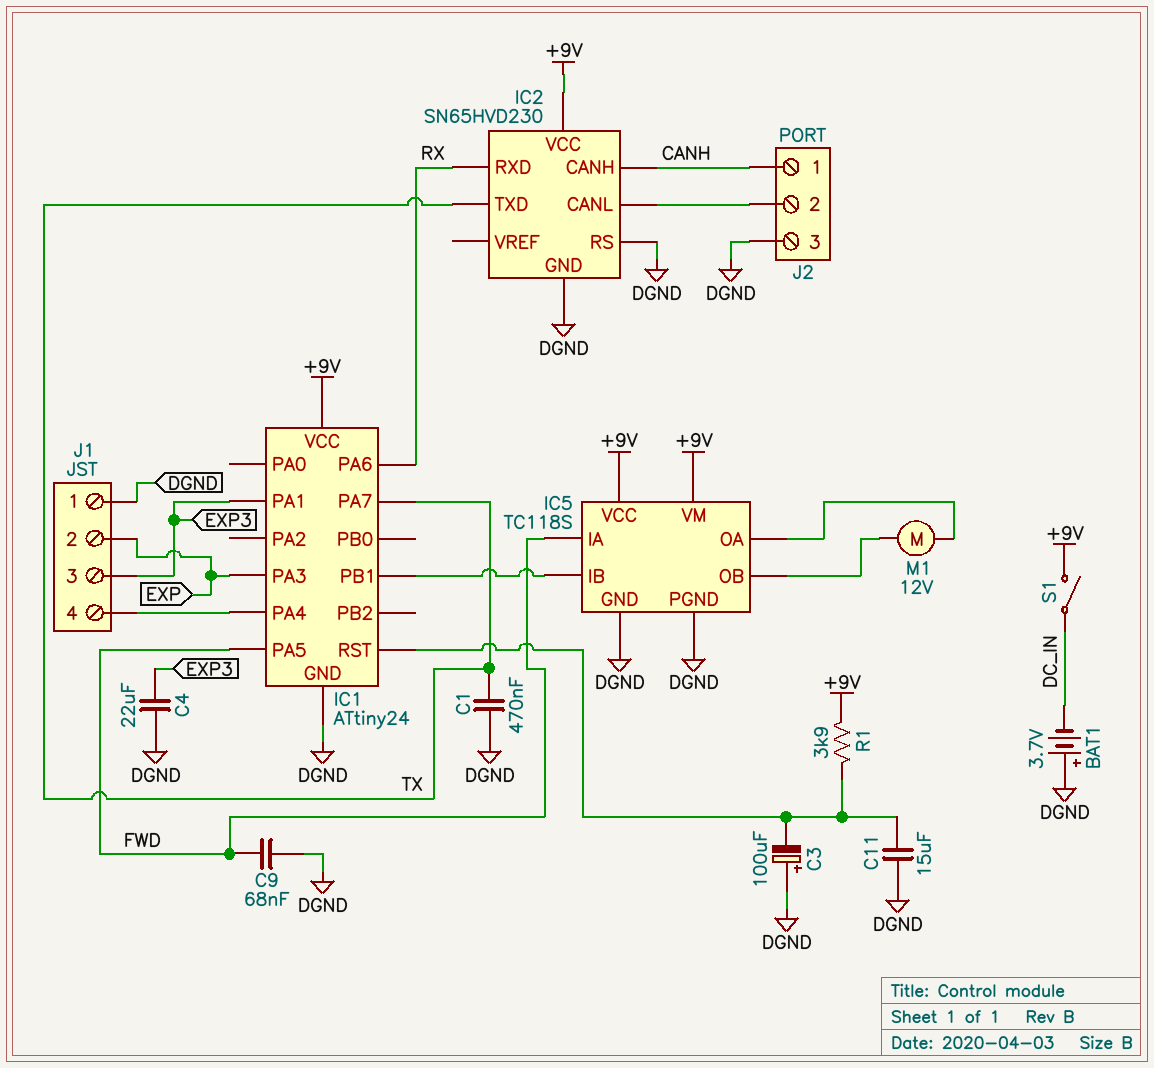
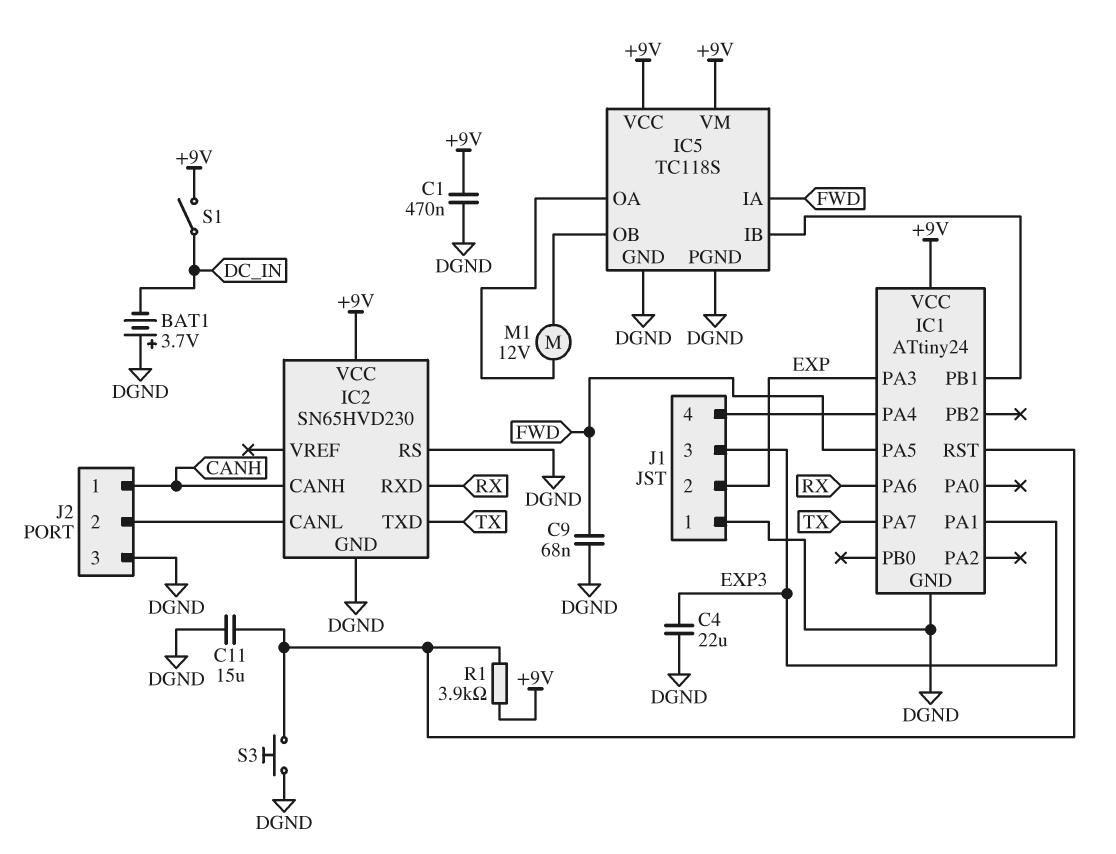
C1: 470nF (DGND, TX) -> 470nF (+9V, DGND)
C3: 100uF (plus DGND, minus IC1/RST) -> none
S3: none -> button (DGND, IC1/RST)

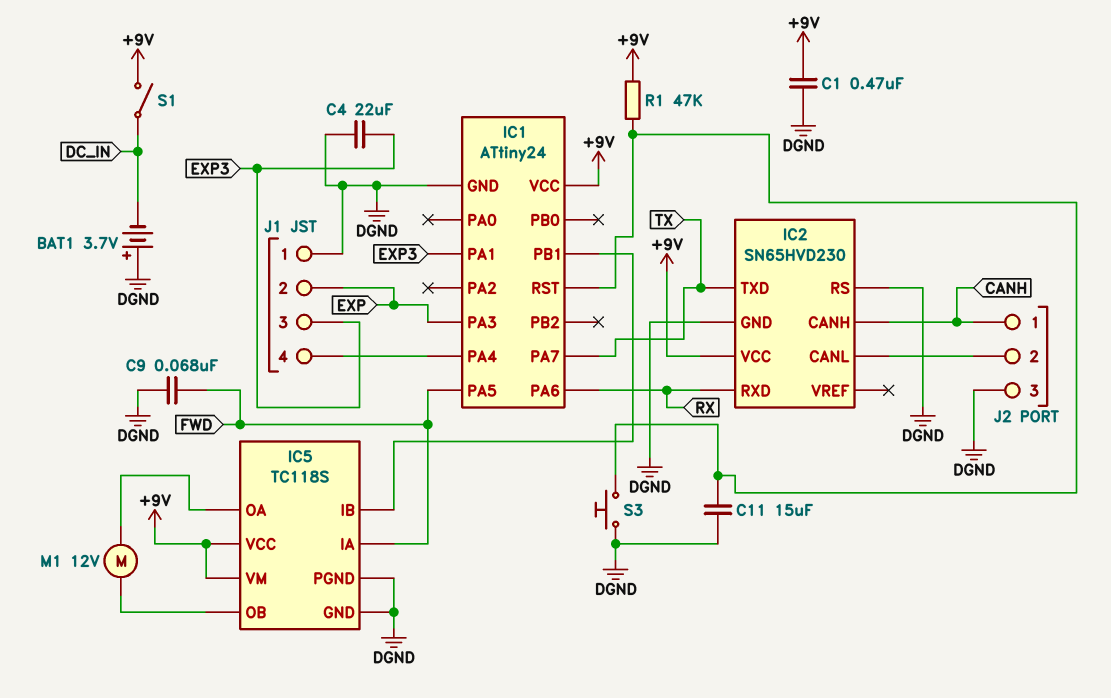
R1: 3.9k (+9V, IC1/RST) -> 47k (+9V, IC1/RST)

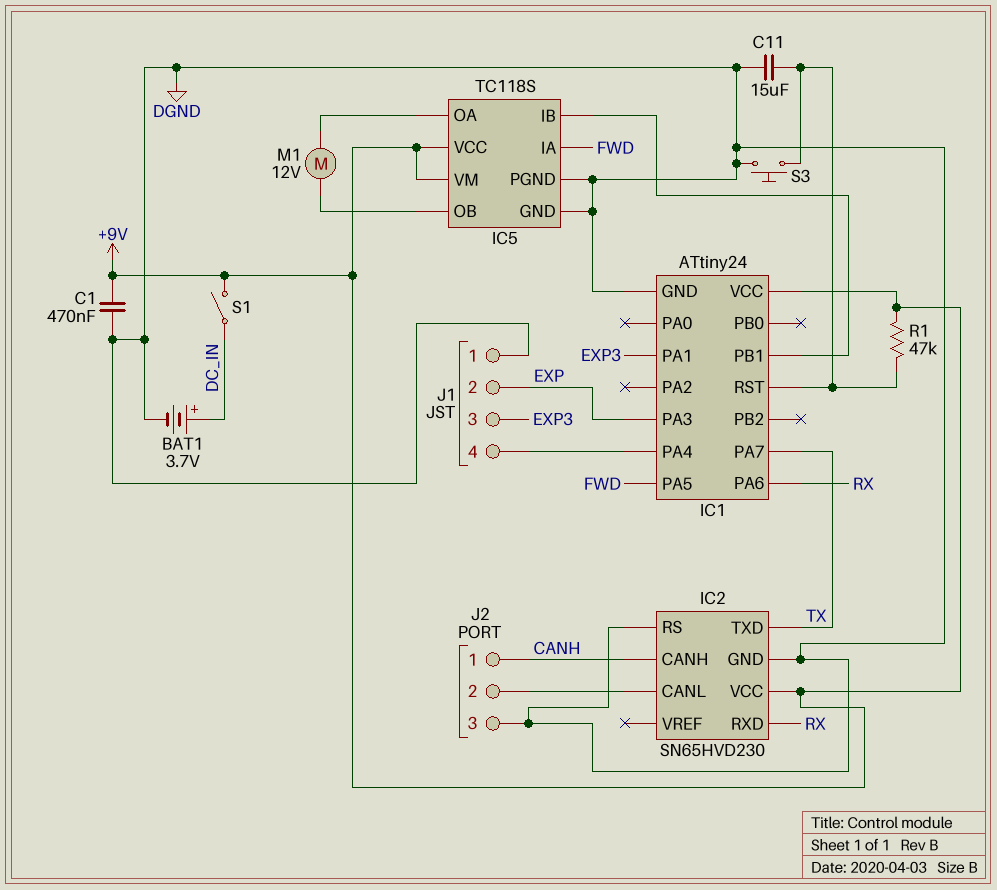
BAT1: 3.7V (plus DGND, minus DC_IN) -> 3.7V (plus DC_IN, minus DGND)
C4: 22uF (DGND, EXP3) -> none
C9: 68nF (DGND, FWD) -> none

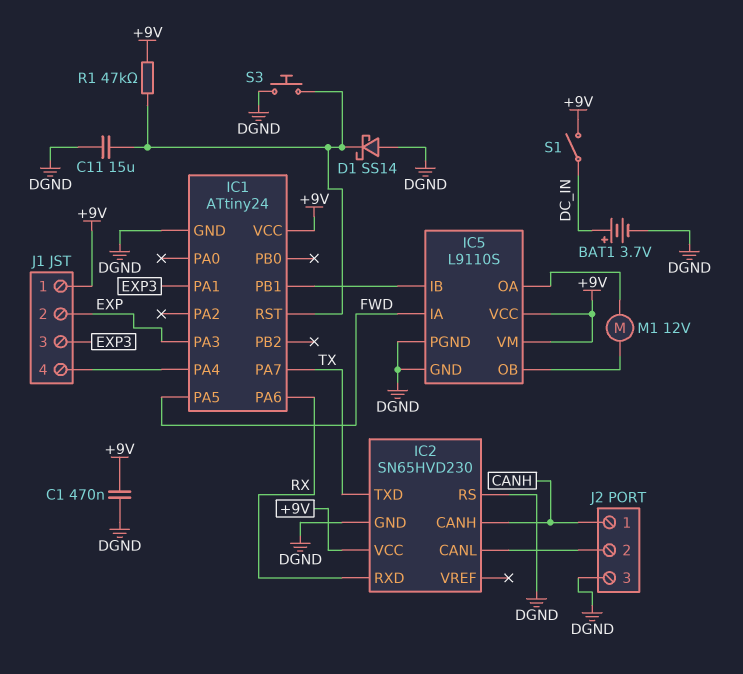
D1: none -> schottky SS14 (A DGND, K IC1/RST)
IC5: TC118S -> L9110S
J1 pin 1: DGND -> +9V

